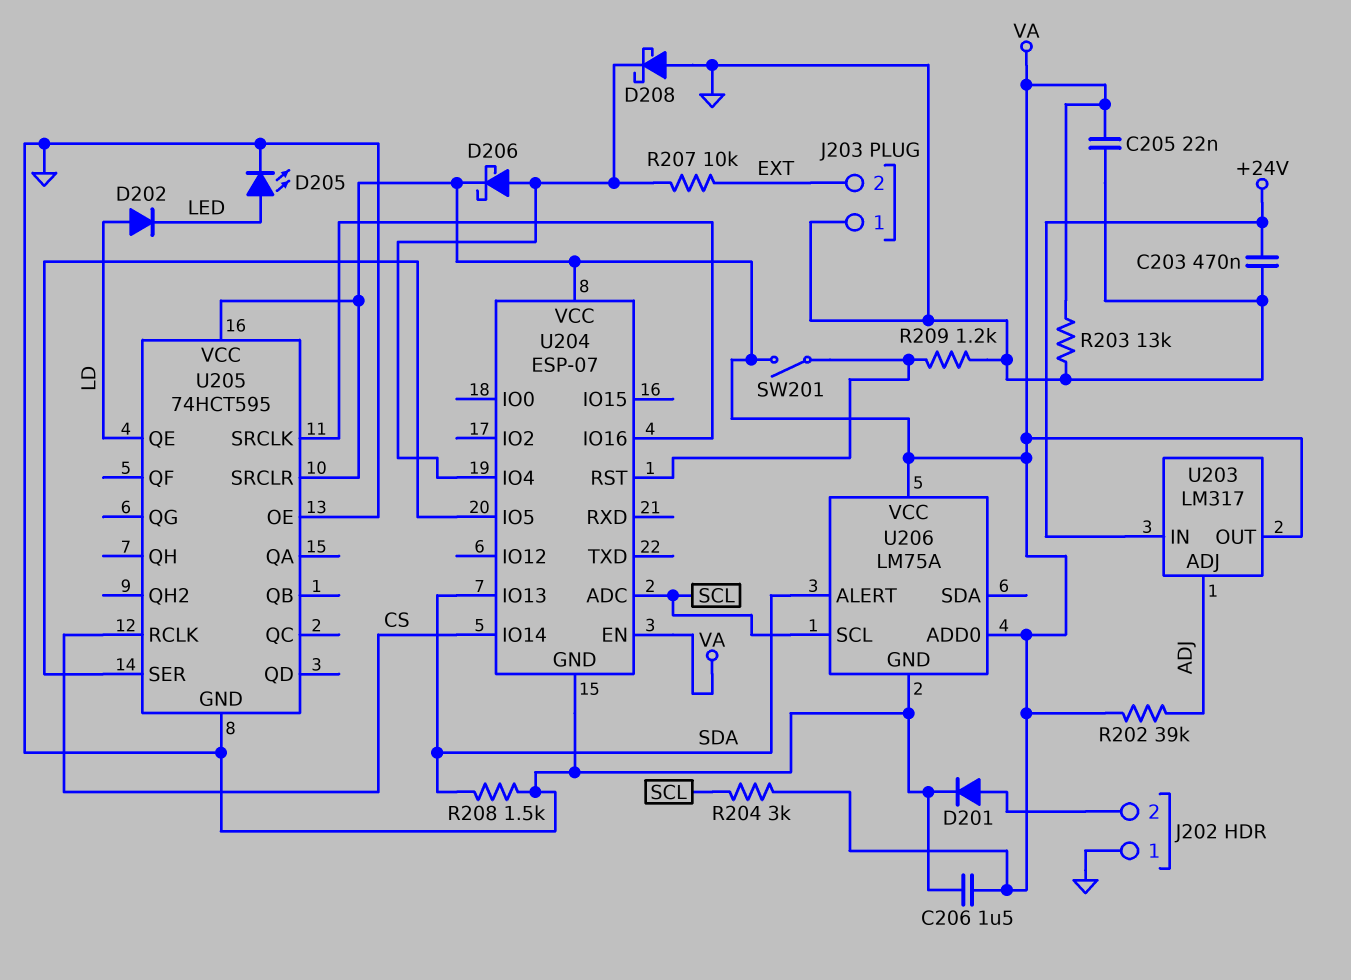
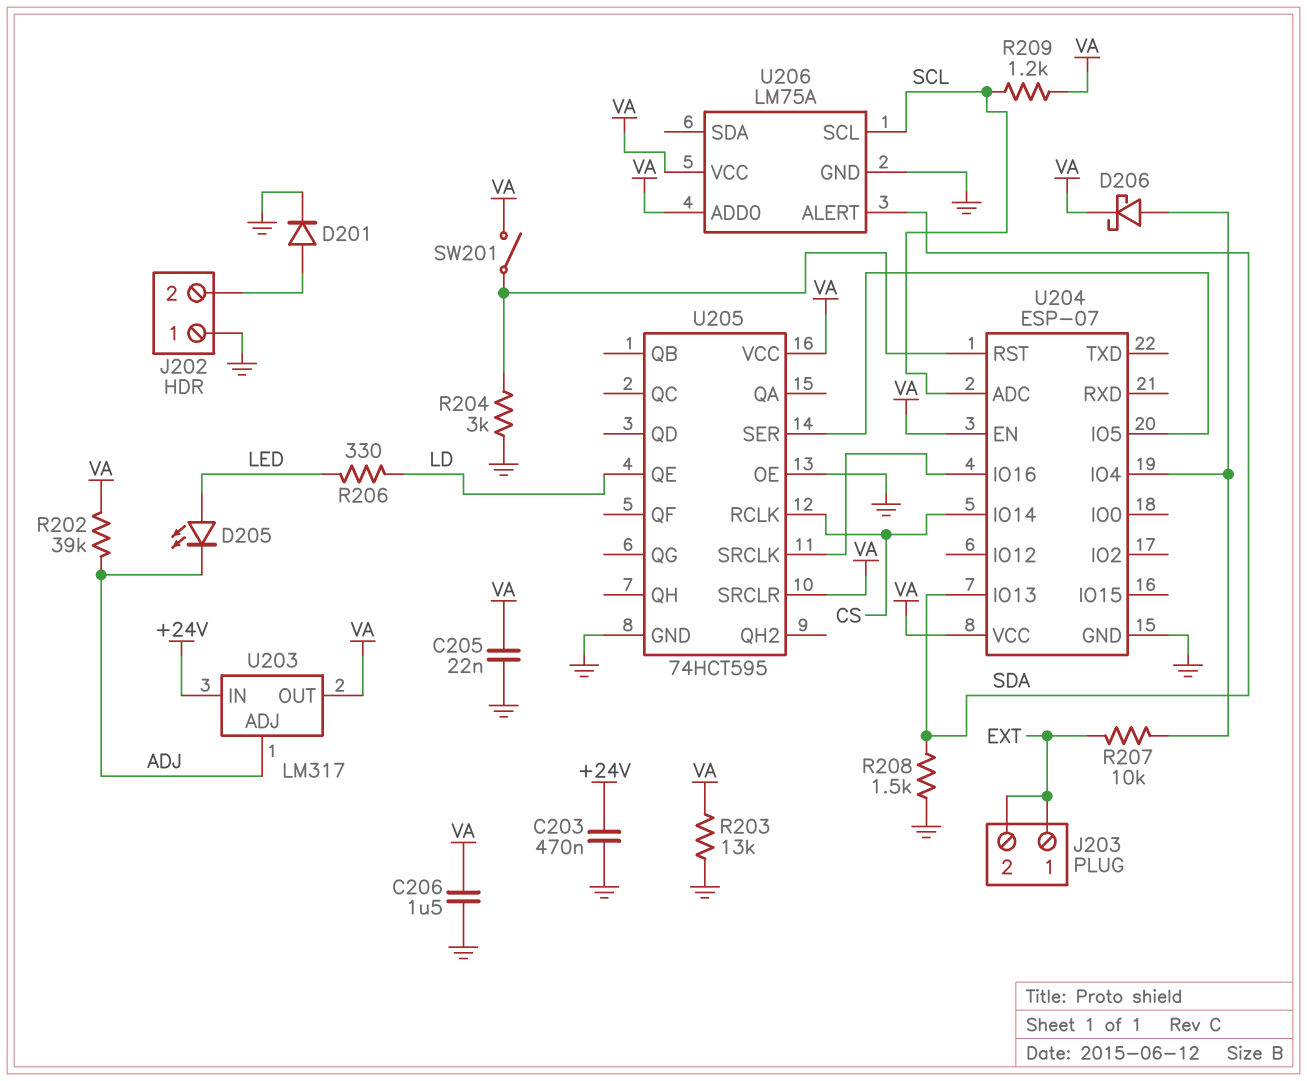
D202: diode (A LD, K LED) -> none
D205: LED (A LED, K GND) -> LED (A LED, K ADJ)
D208: schottky (A GND, K U204/IO4) -> none
J203 pin 1: GND -> EXT
R204: 3k (SCL, VA) -> 3k (GND, U204/RST)
R206: none -> 330 (LD, LED)
R209: 1.2k (GND, U204/RST) -> 1.2k (SCL, VA)

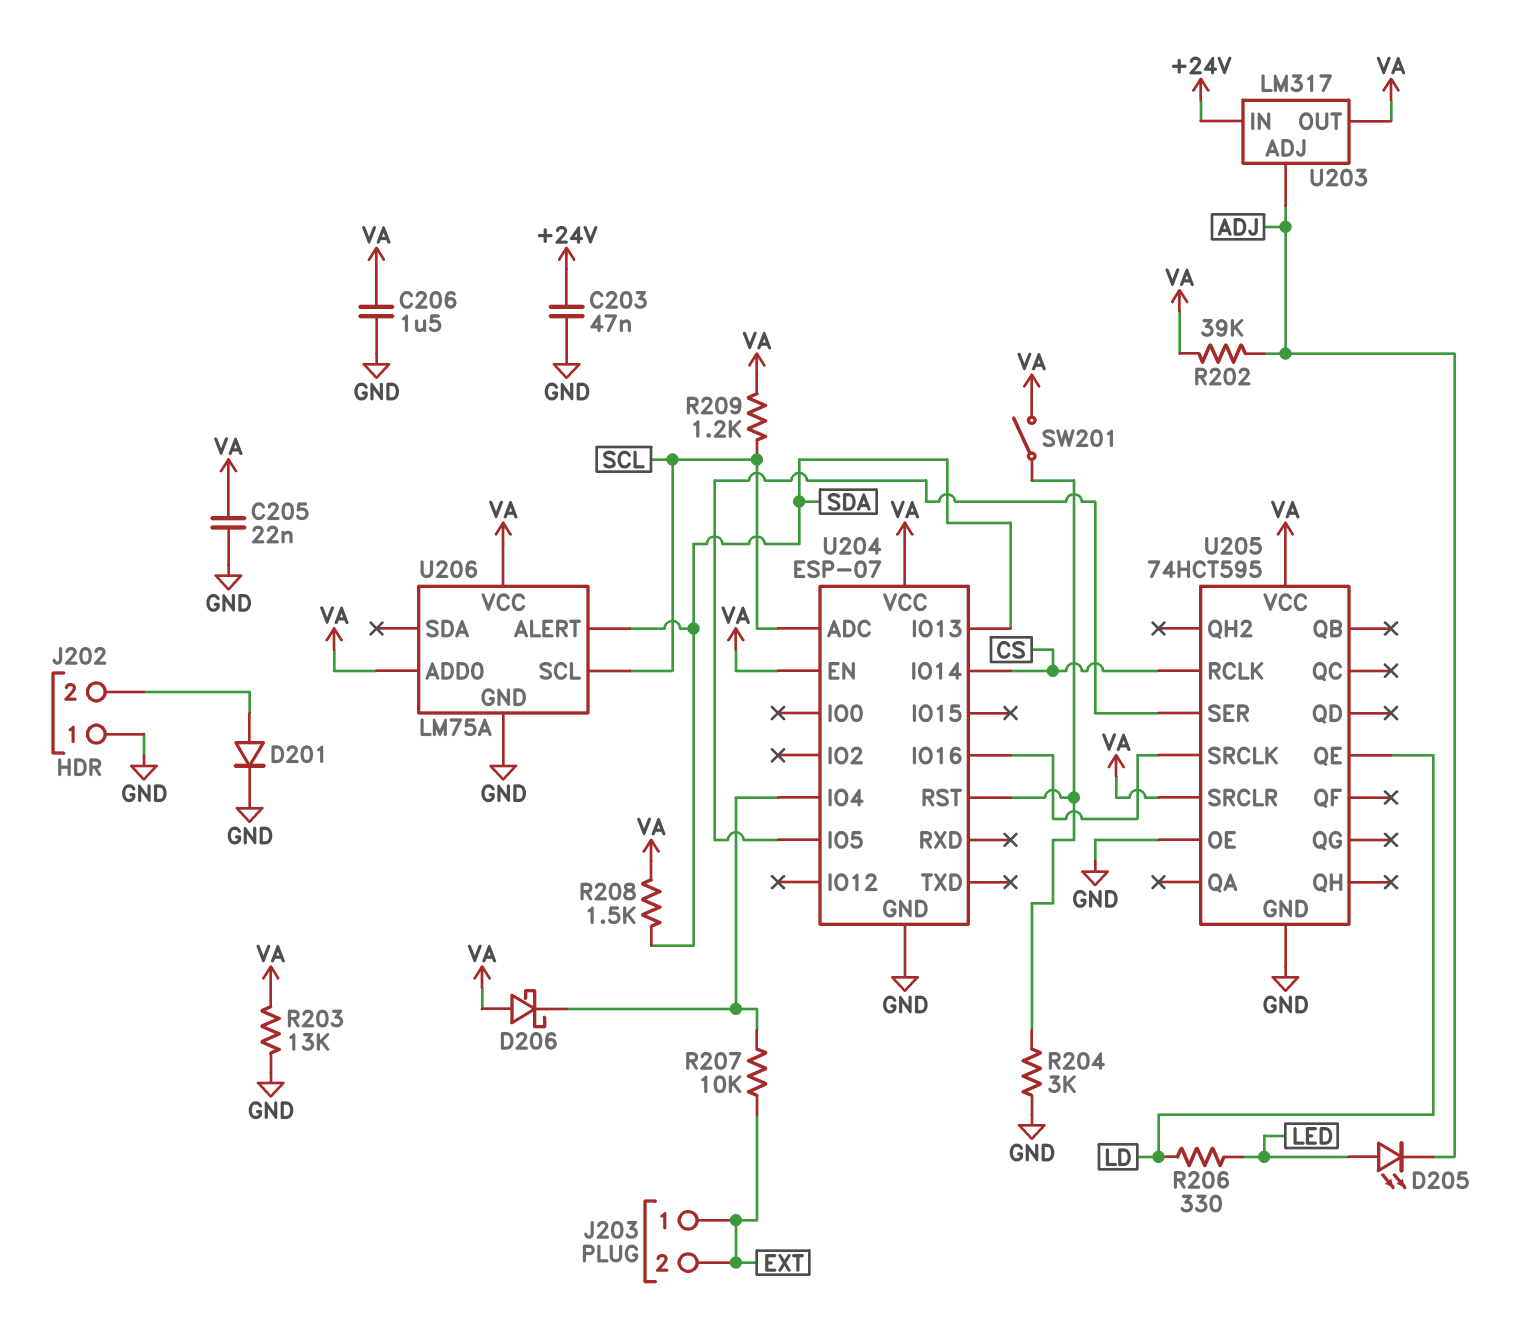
C203: 470nF (+24V, GND) -> 47nF (+24V, GND)
D206: schottky (A U204/IO4, K VA) -> schottky (A VA, K U204/IO4)
R208: 1.5k (GND, SDA) -> 1.5k (SDA, VA)

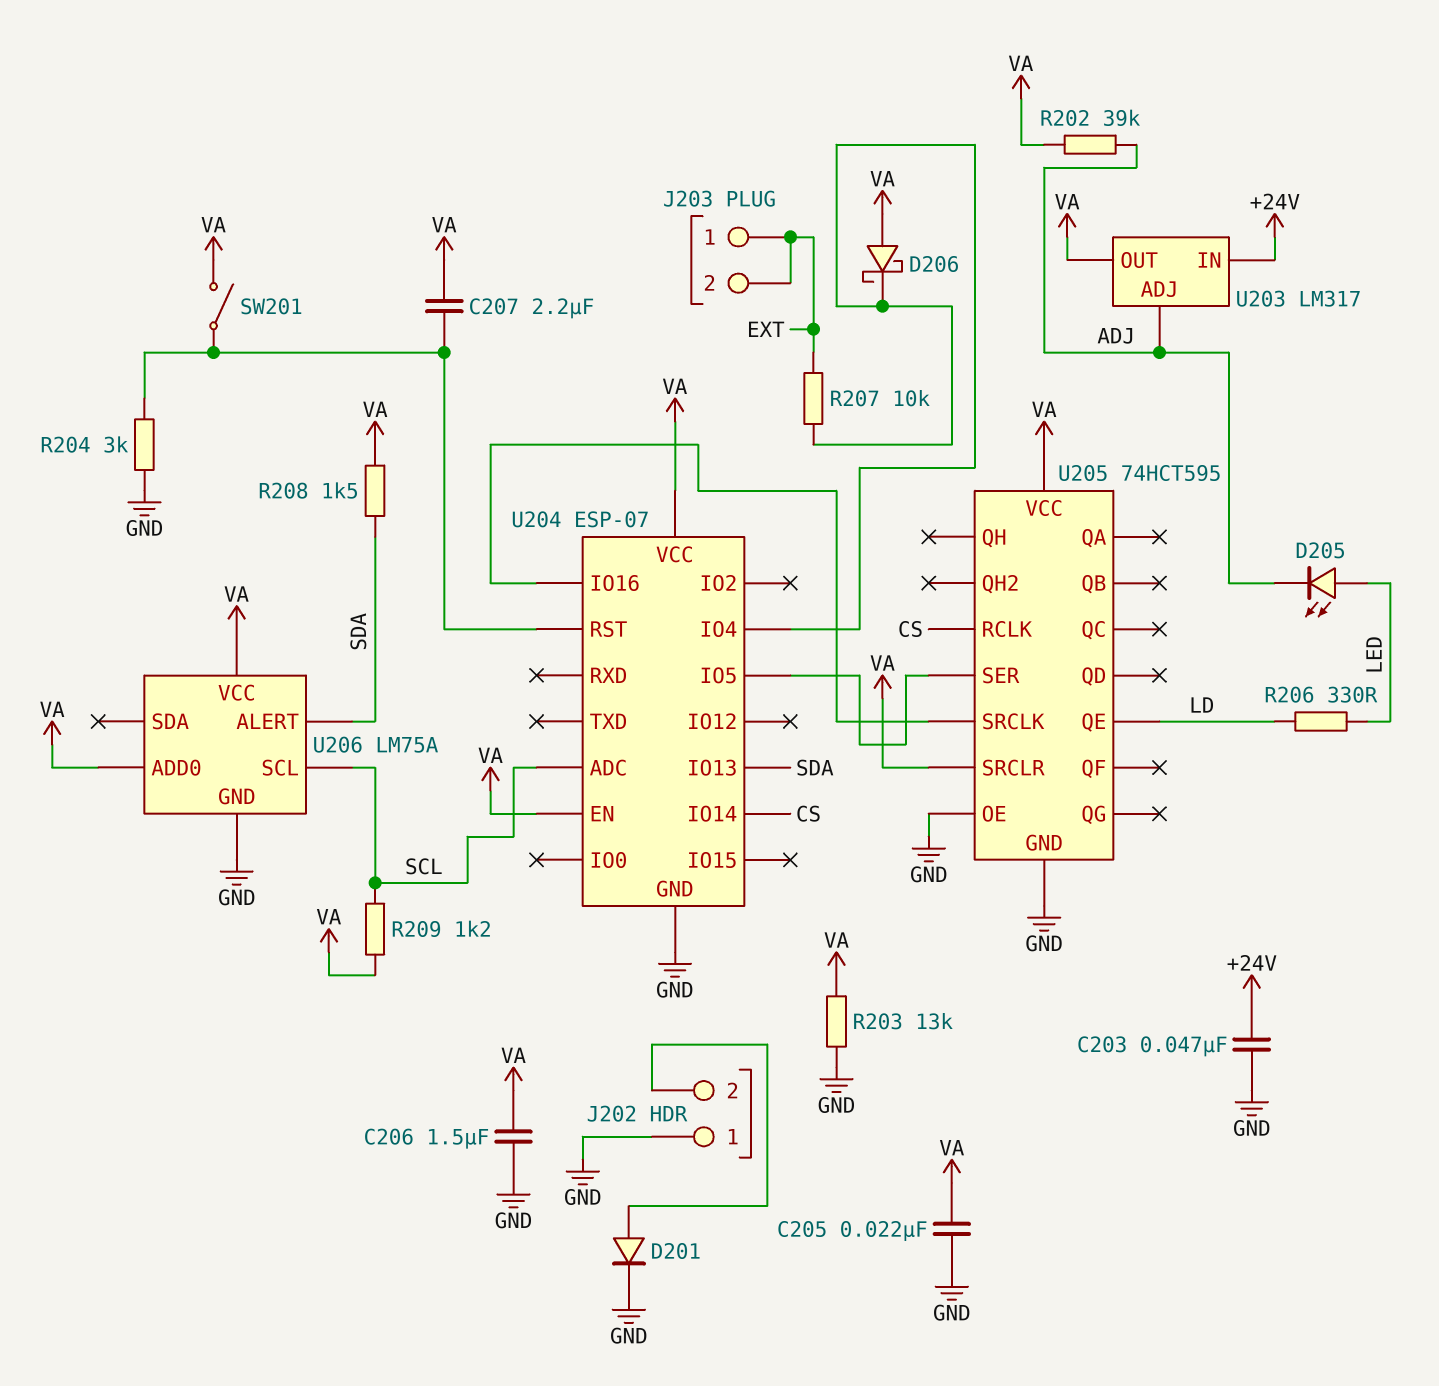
C207: none -> 2.2uF (U204/RST, VA)

